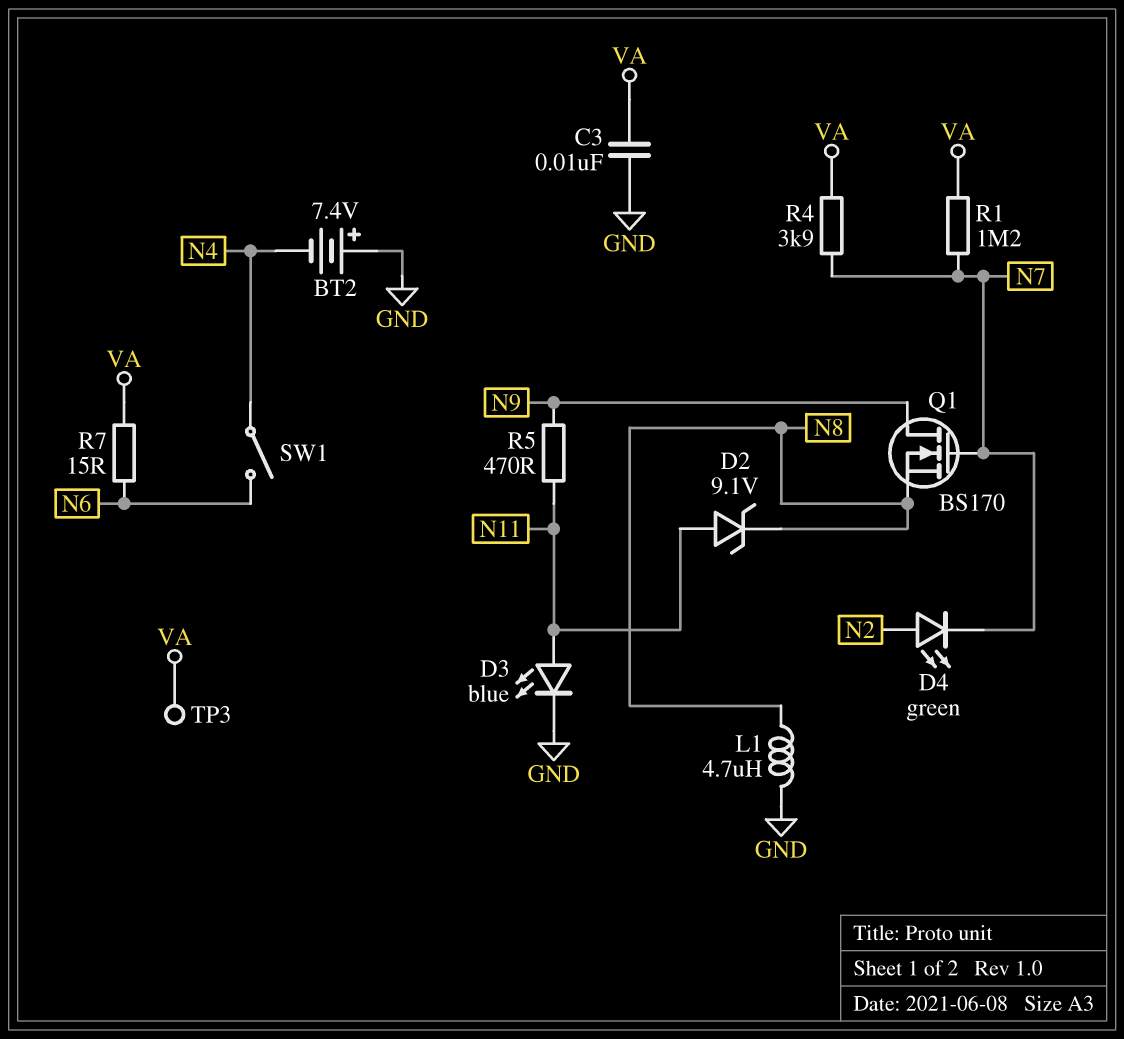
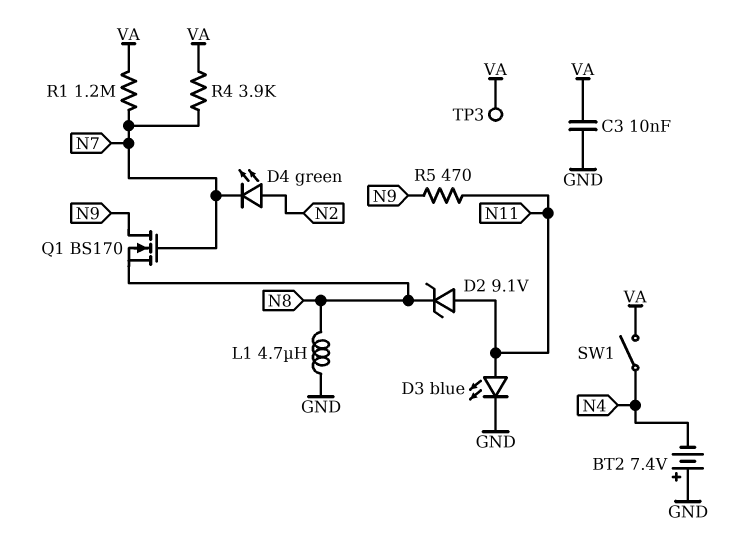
R7: 15 (N6, VA) -> none
SW1: switch (N4, N6) -> switch (N4, VA)

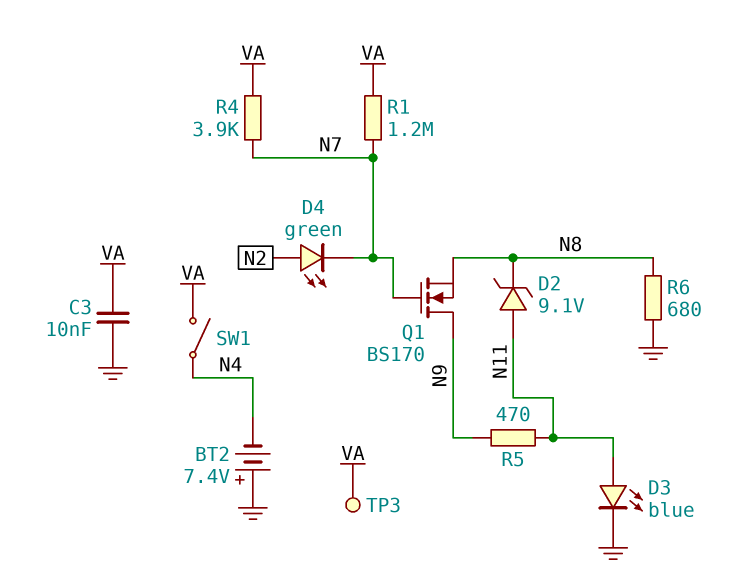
L1: 4.7uH (GND, N8) -> none
R6: none -> 680 (GND, N8)

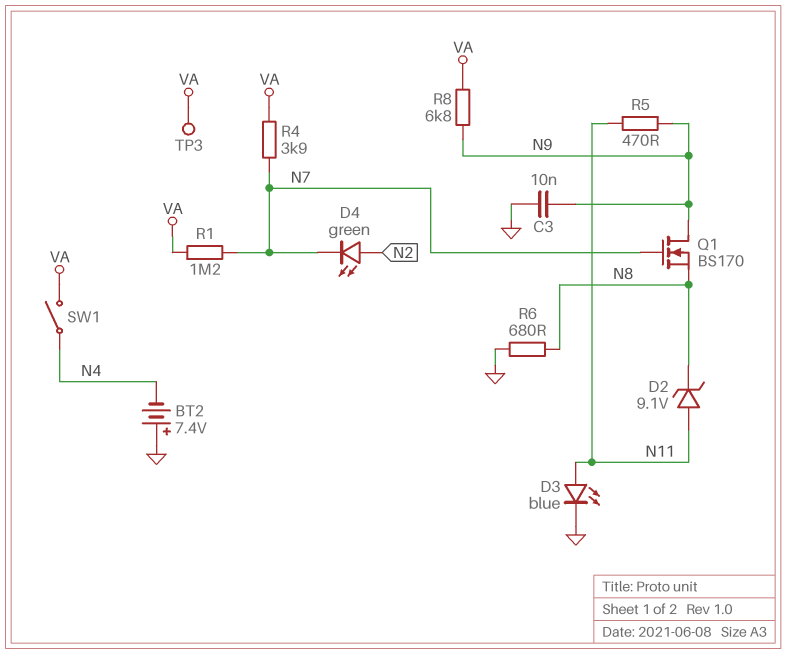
C3: 10nF (GND, VA) -> 10nF (GND, N9)
R8: none -> 6.8k (N9, VA)

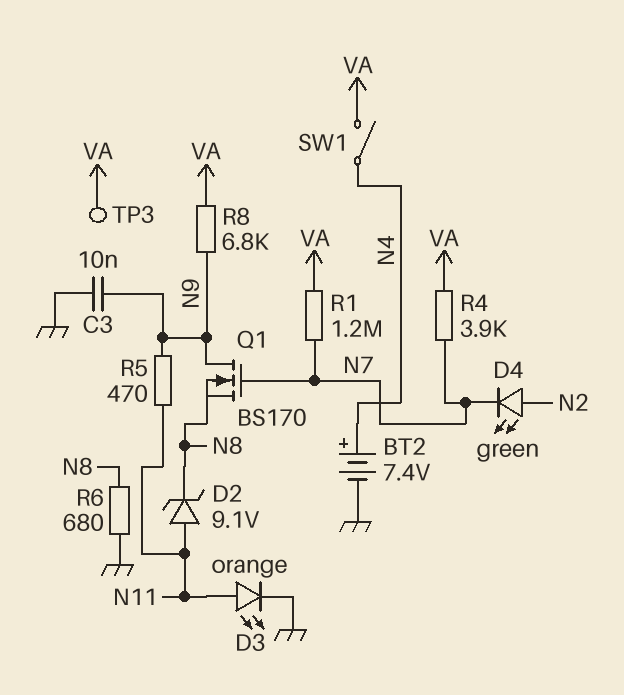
BT2: 7.4V (plus GND, minus N4) -> 7.4V (plus N4, minus GND)
D3: LED blue (A N11, K GND) -> LED orange (A N11, K GND)

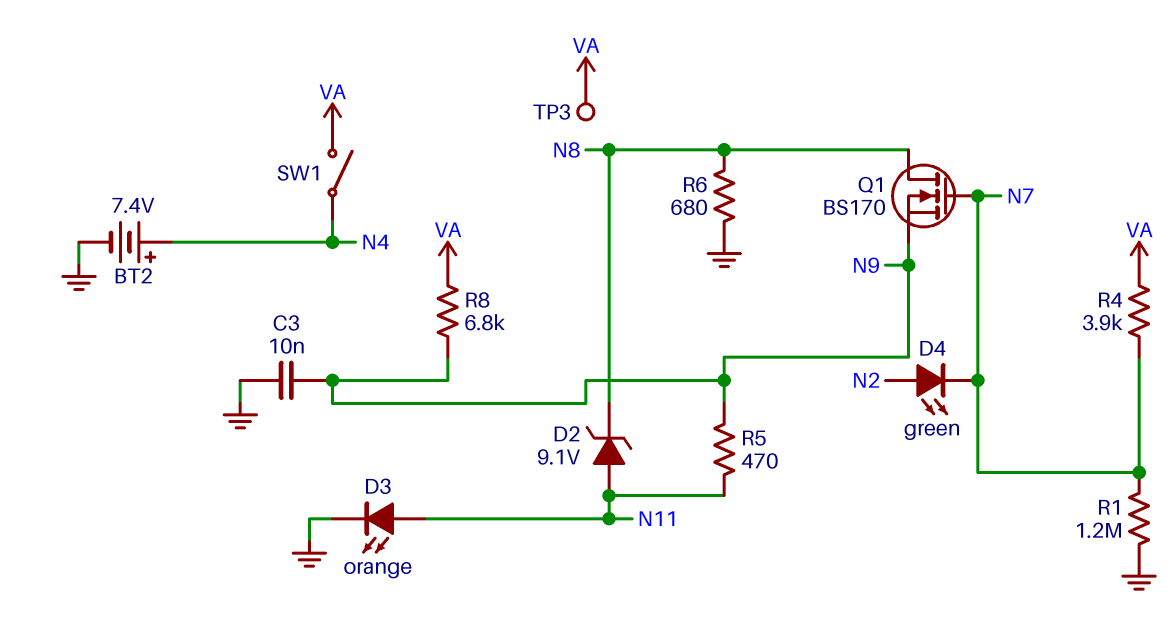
Q1: NMOS BS170 (G N7, D N9, S N8) -> NMOS BS170 (G N7, D N8, S N9)
R1: 1.2M (N7, VA) -> 1.2M (GND, N7)

